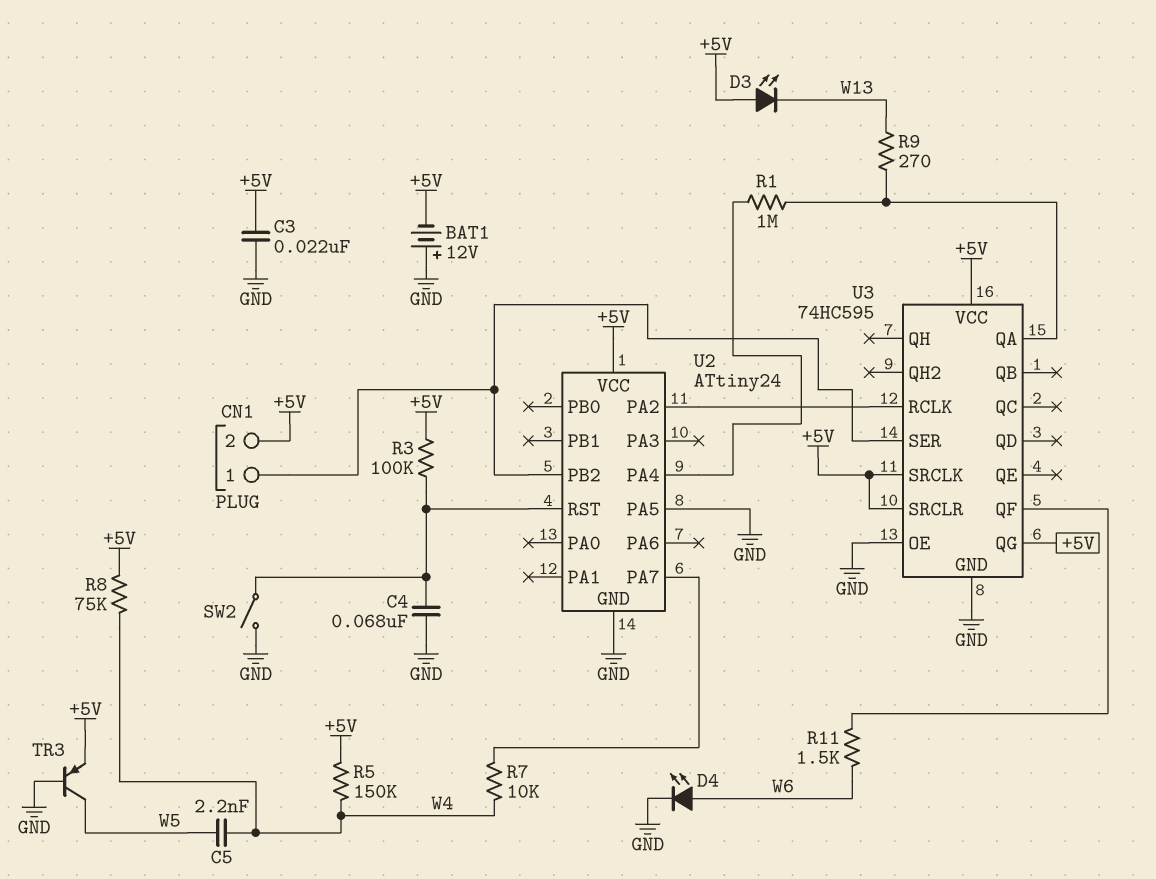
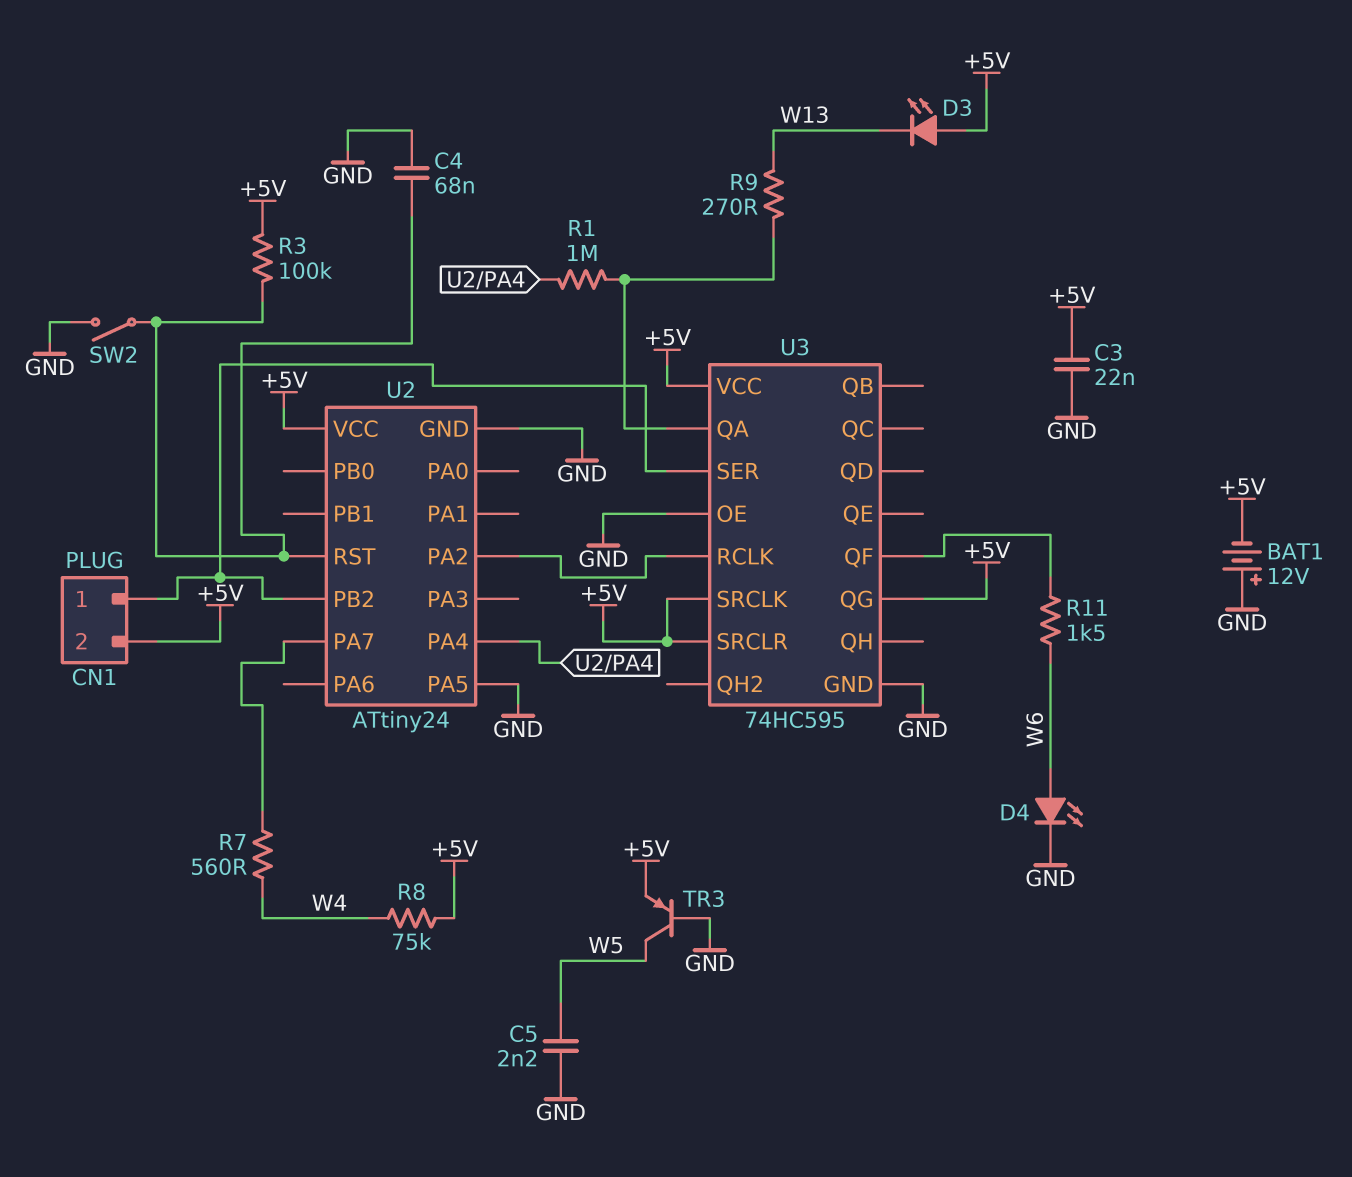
C5: 2.2nF (W4, W5) -> 2.2nF (GND, W5)
R5: 150k (+5V, W4) -> none
R7: 10k (U2/PA7, W4) -> 560 (U2/PA7, W4)

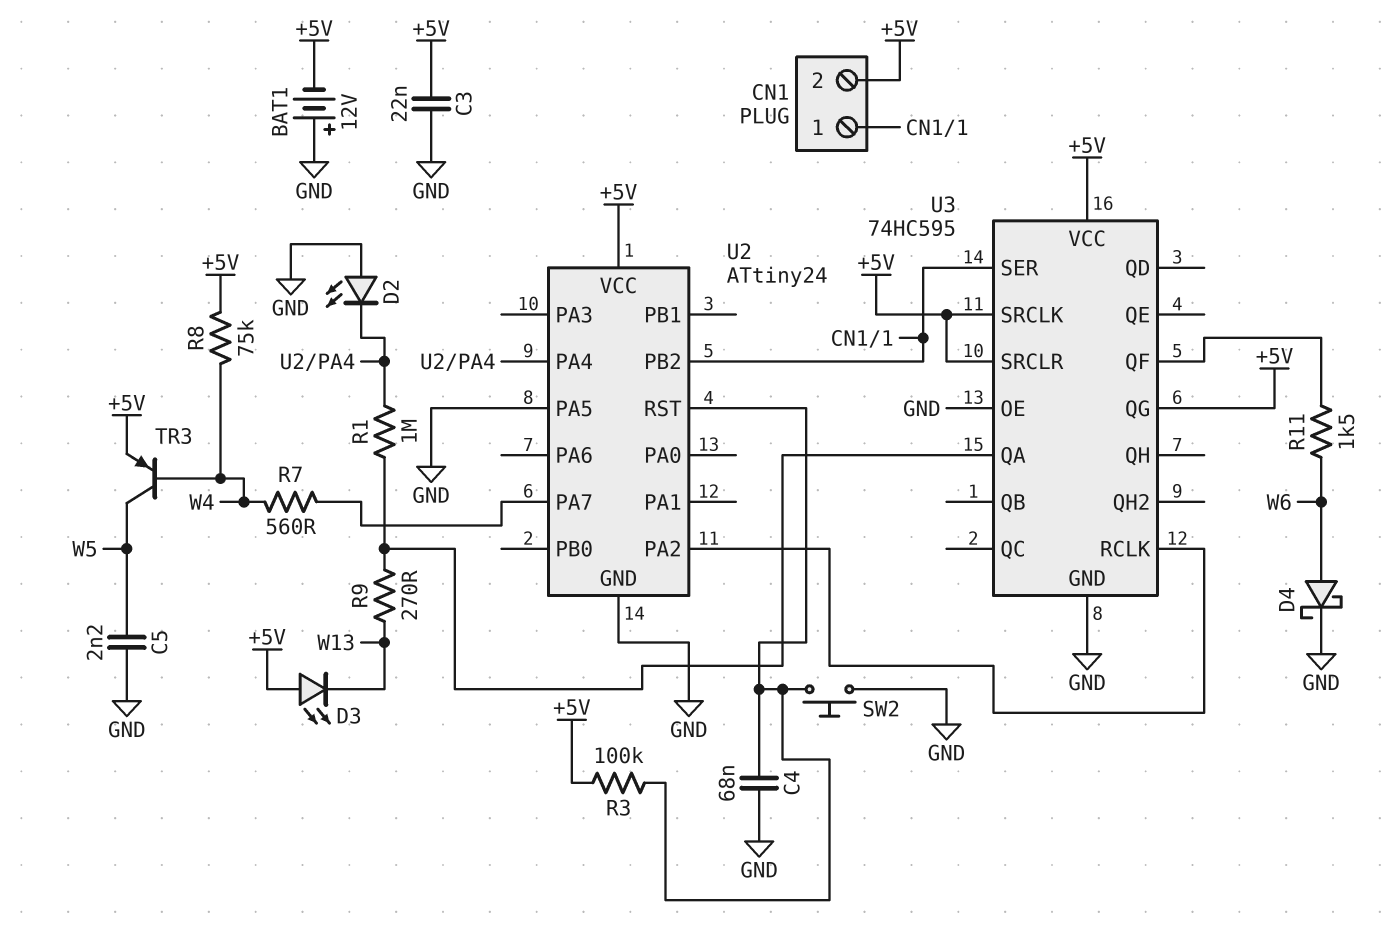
D2: none -> LED (A GND, K U2/PA4)
D4: LED (A W6, K GND) -> schottky (A W6, K GND)
SW2: switch (GND, U2/RST) -> button (GND, U2/RST)
TR3: PNP (B GND, C W5, E +5V) -> PNP (B W4, C W5, E +5V)

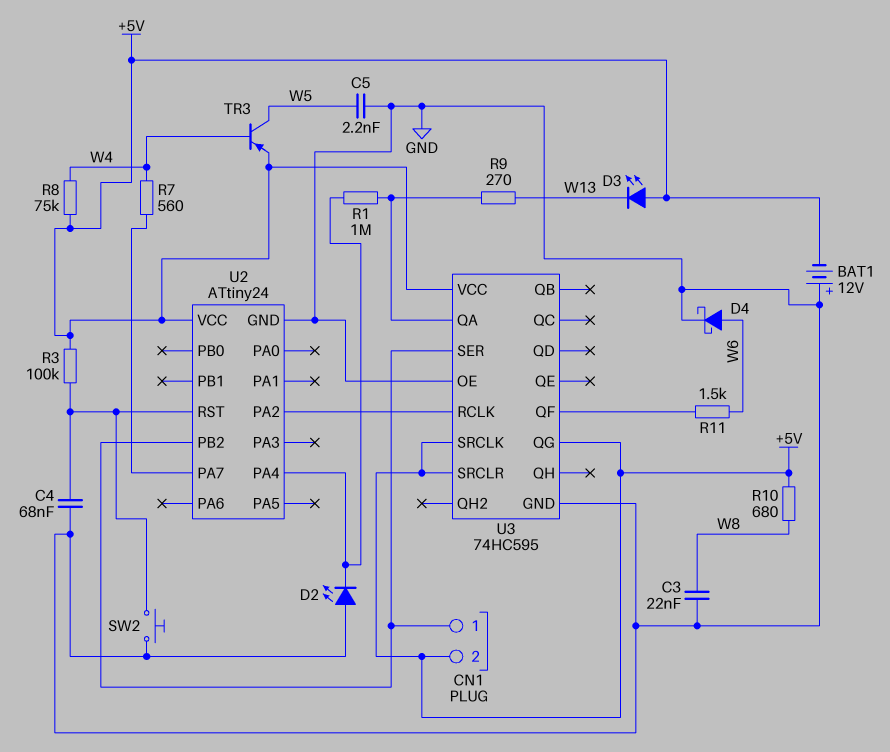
C3: 22nF (+5V, GND) -> 22nF (GND, W8)
R10: none -> 680 (+5V, W8)
U2 pin PA5: GND -> none

